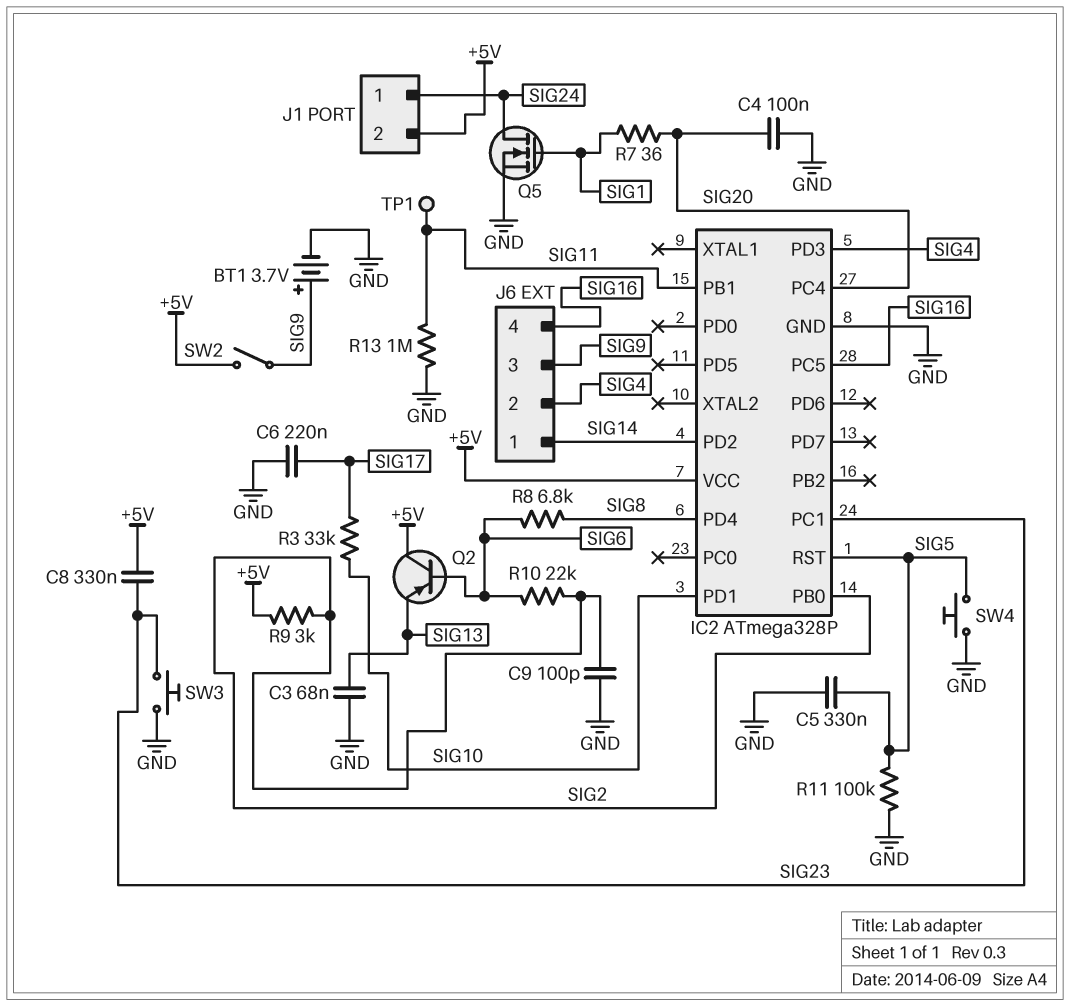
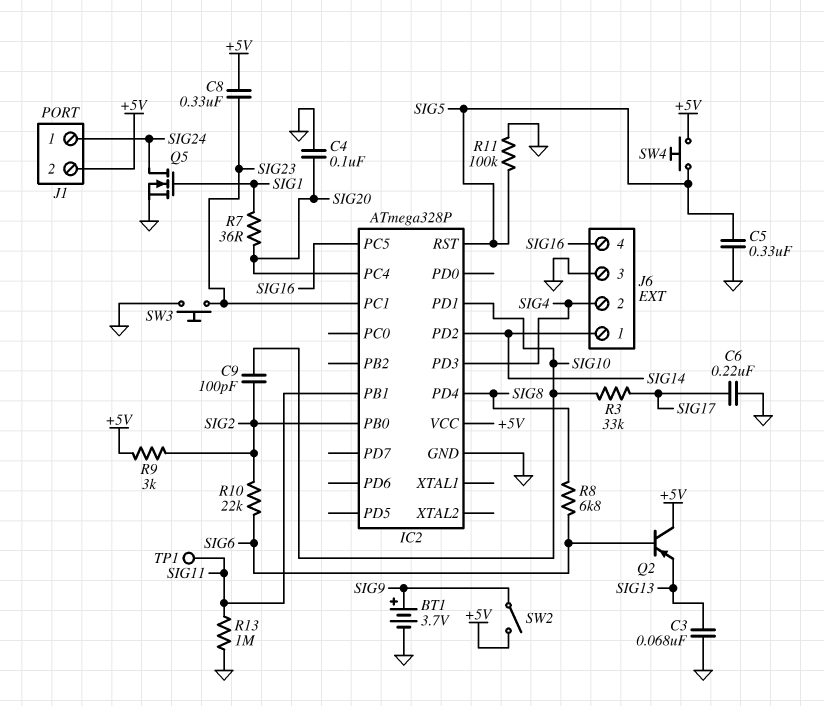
C9: 100pF (GND, SIG2) -> 100pF (SIG2, SIG10)
J6 pin 3: SIG9 -> GND
SW4: button (GND, SIG5) -> button (+5V, SIG5)

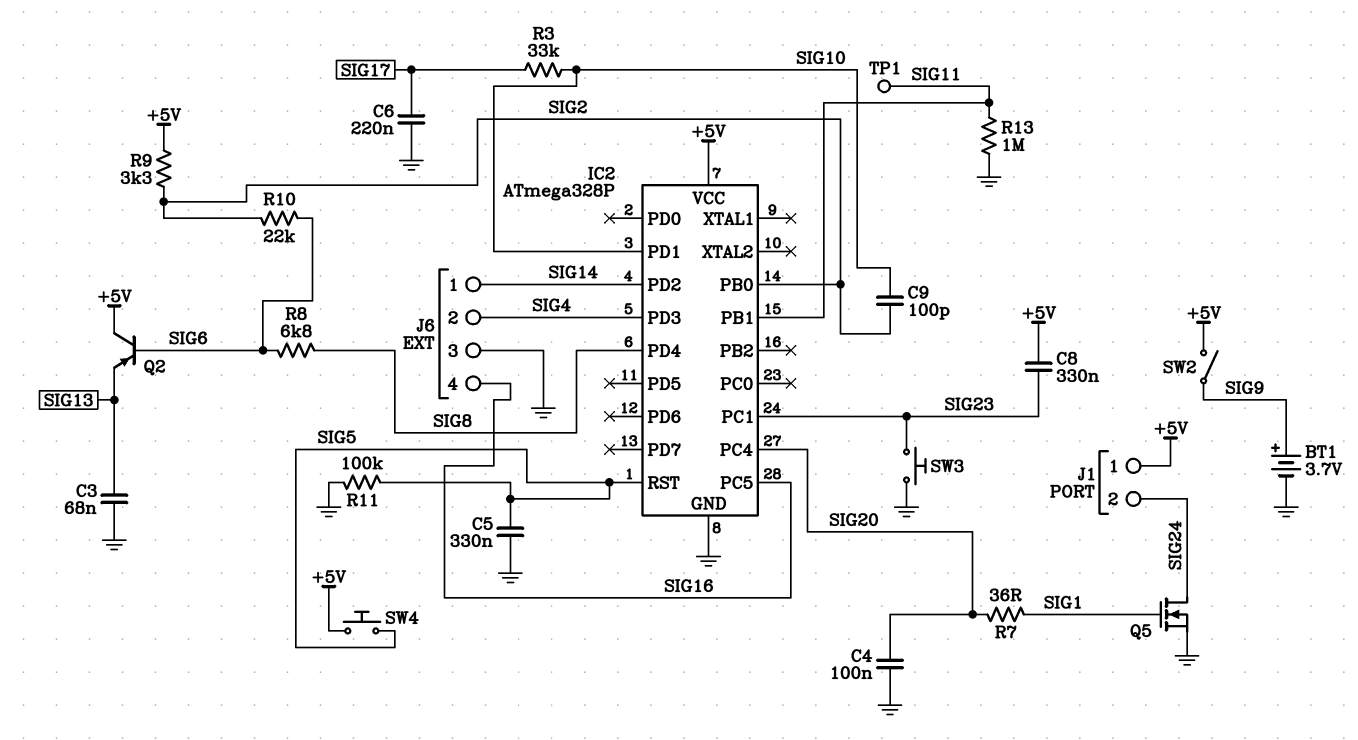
J1 pin 1: SIG24 -> +5V
J1 pin 2: +5V -> SIG24
R9: 3k (+5V, SIG2) -> 3.3k (+5V, SIG2)

